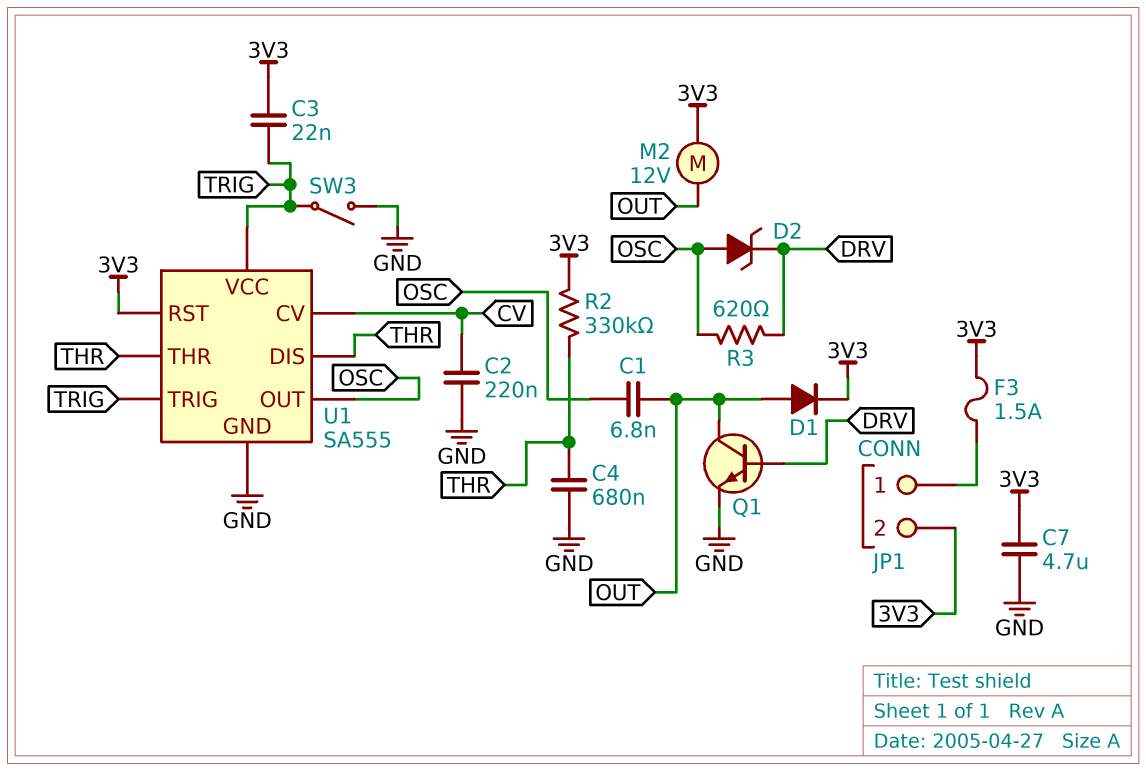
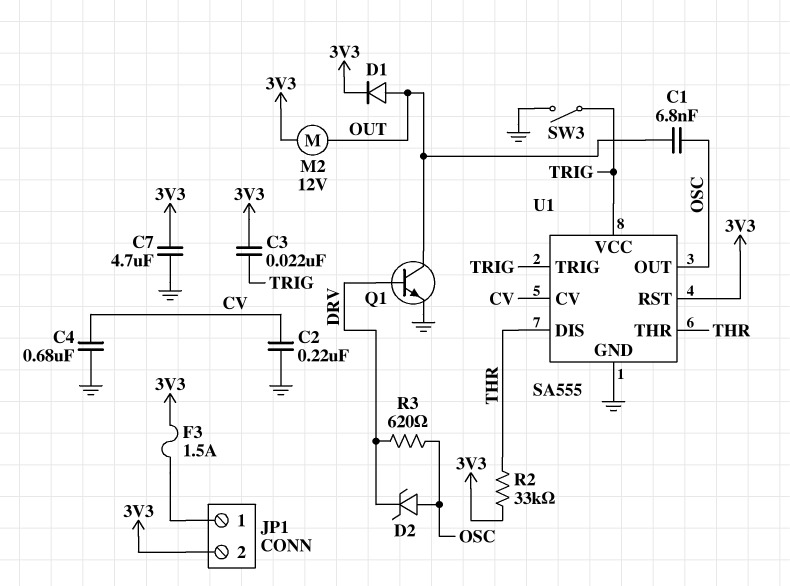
C4: 680nF (GND, THR) -> 680nF (CV, GND)
R2: 330k (3V3, THR) -> 33k (3V3, THR)

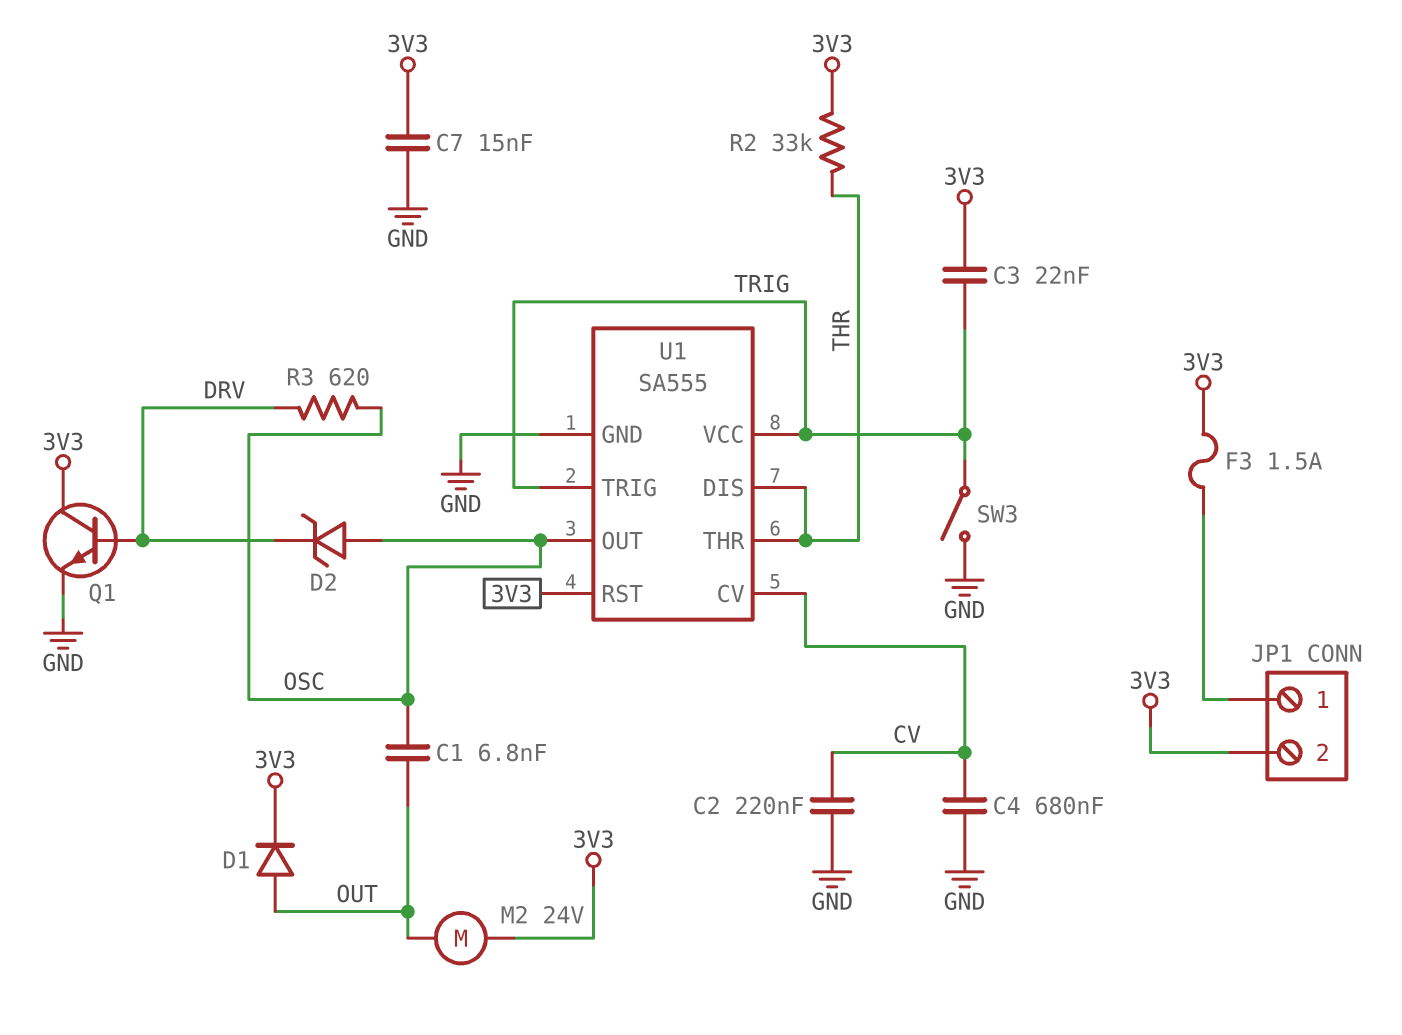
C7: 4.7uF (3V3, GND) -> 15nF (3V3, GND)
M2: motor 12V (3V3, OUT) -> motor 24V (3V3, OUT)
Q1: NPN (B DRV, C OUT, E GND) -> NPN (B DRV, C 3V3, E GND)

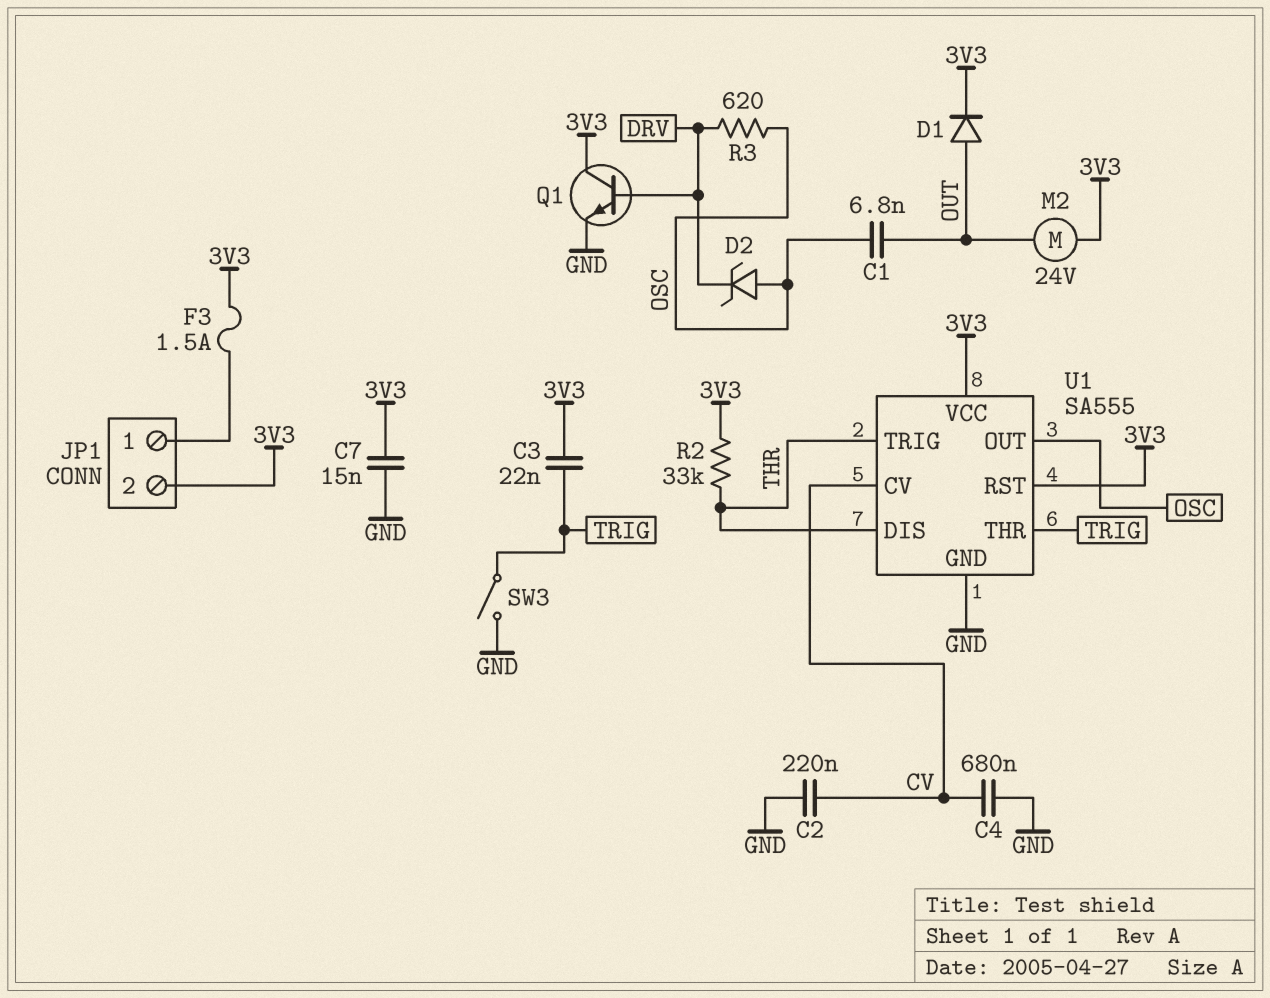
U1 pin THR: THR -> TRIG
U1 pin TRIG: TRIG -> THR
U1 pin VCC: TRIG -> 3V3

